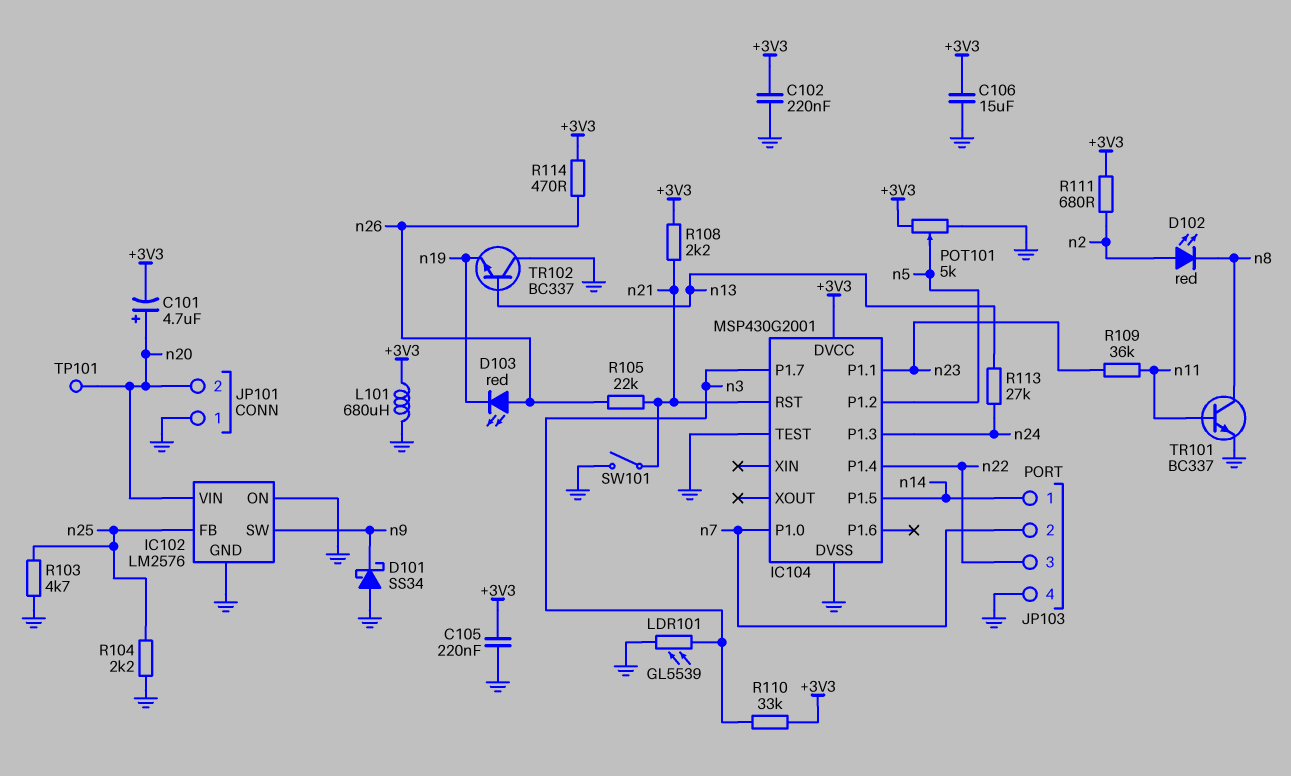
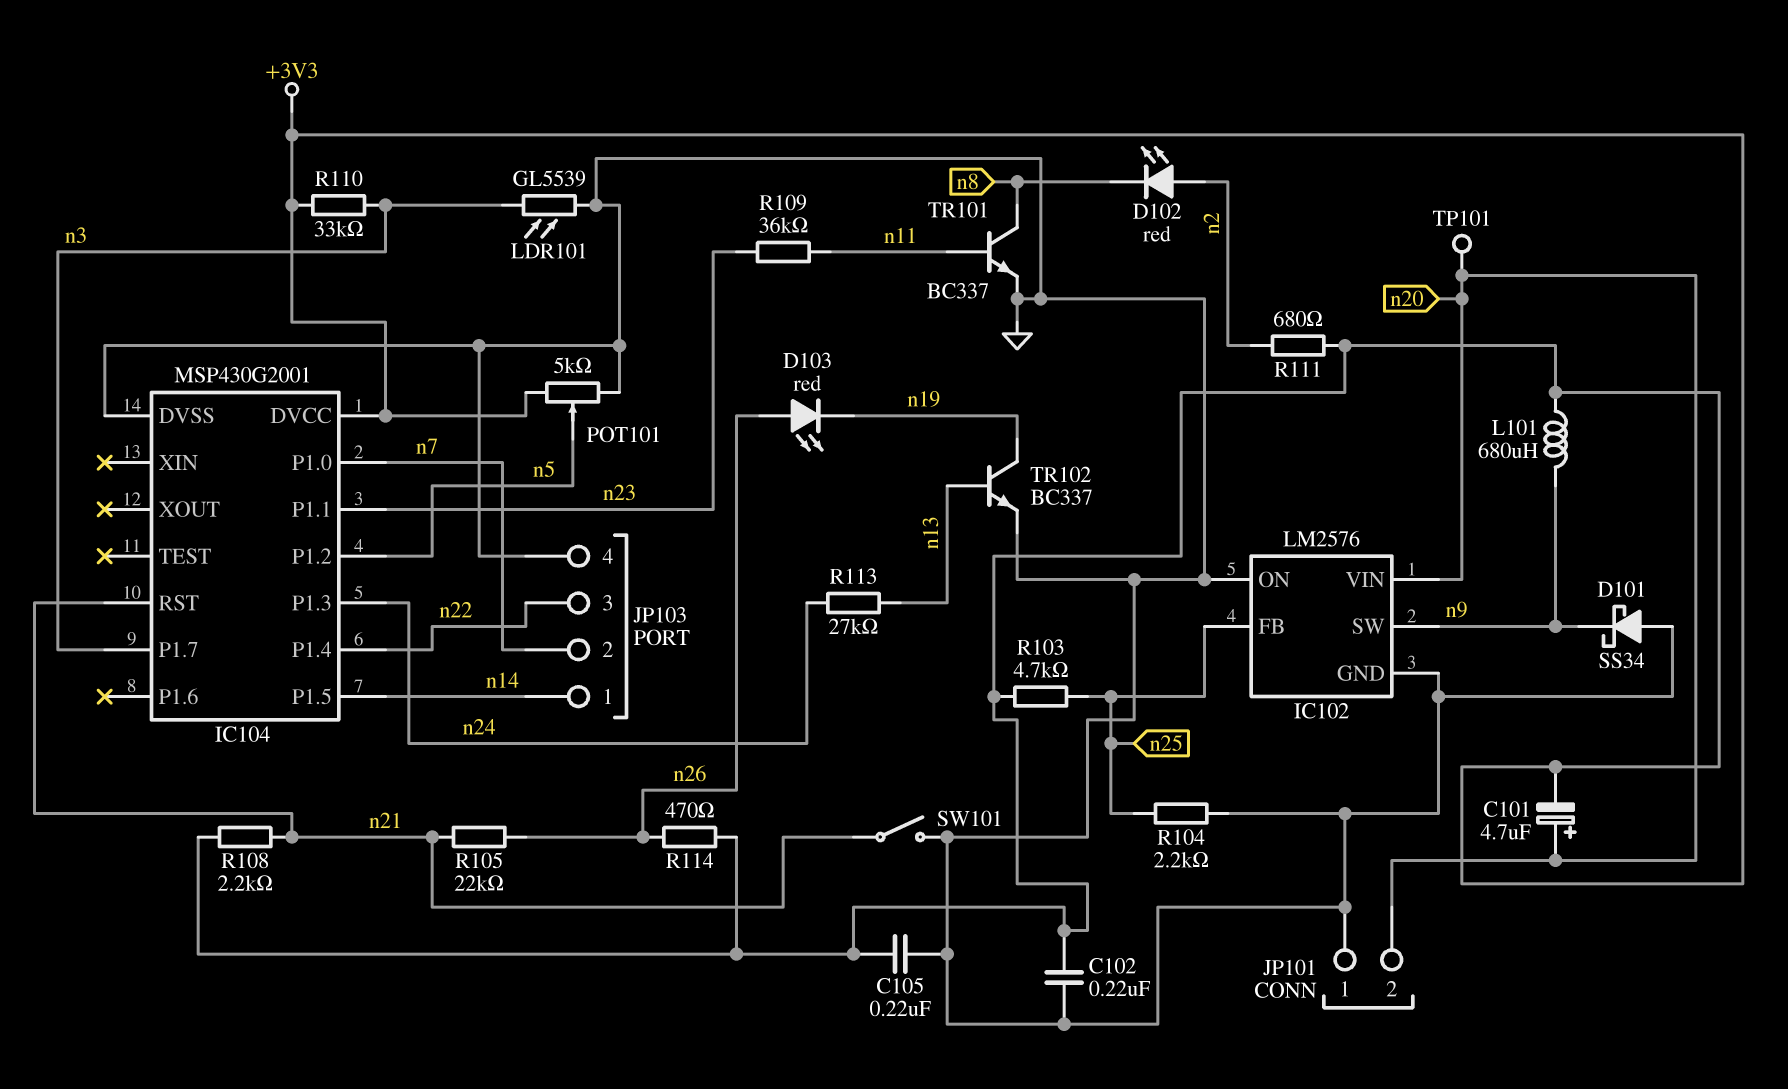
C106: 15uF (+3V3, GND) -> none
IC104 pin TEST: GND -> none
L101: 680uH (+3V3, GND) -> 680uH (+3V3, n9)
R103: 4.7k (GND, n25) -> 4.7k (+3V3, n25)
TR102: NPN BC337 (B n13, C GND, E n19) -> NPN BC337 (B n13, C n19, E GND)

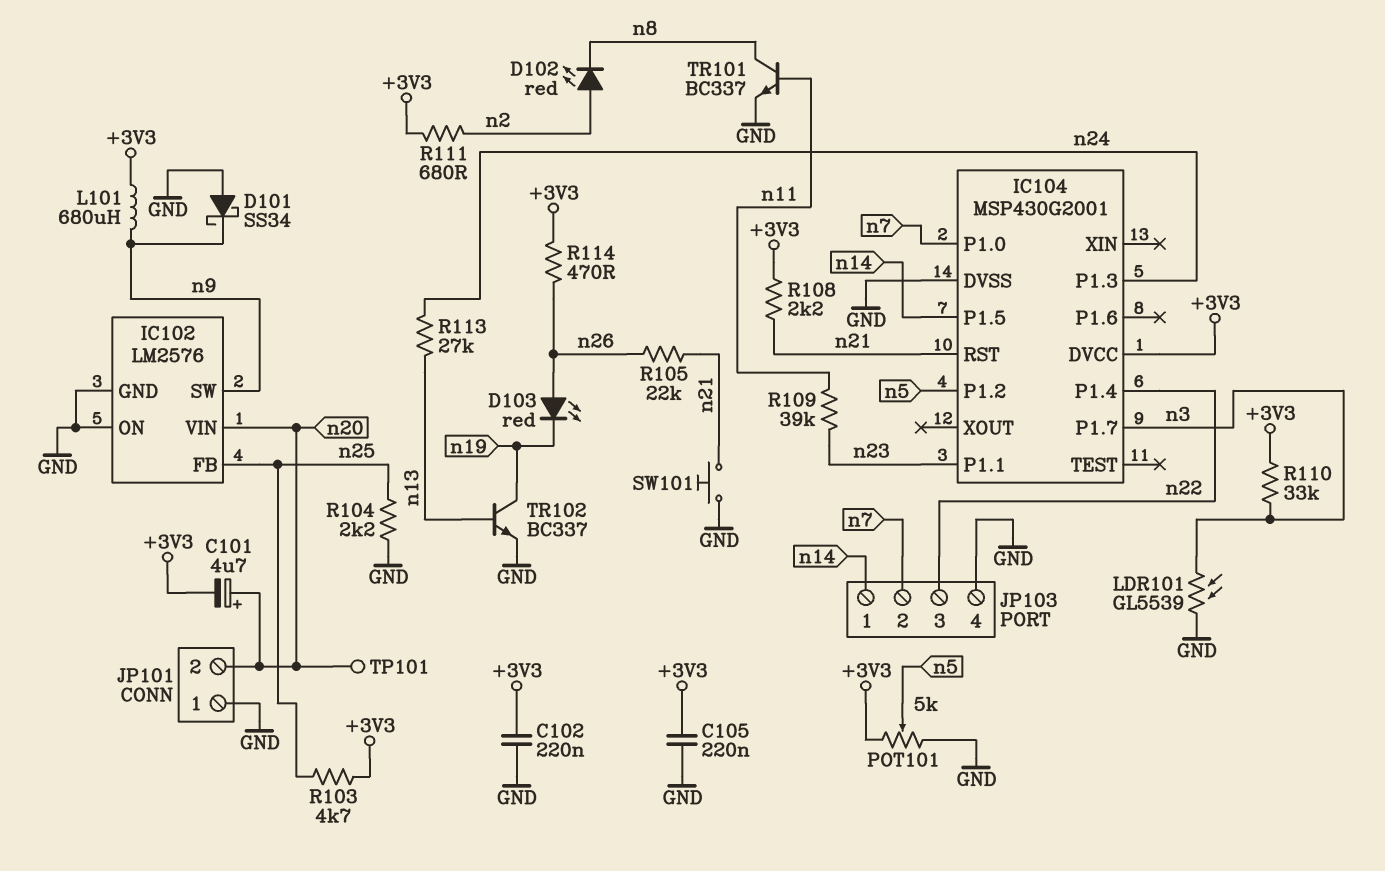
R109: 36k (n11, n23) -> 39k (n11, n23)
SW101: switch (GND, n21) -> button (GND, n21)

